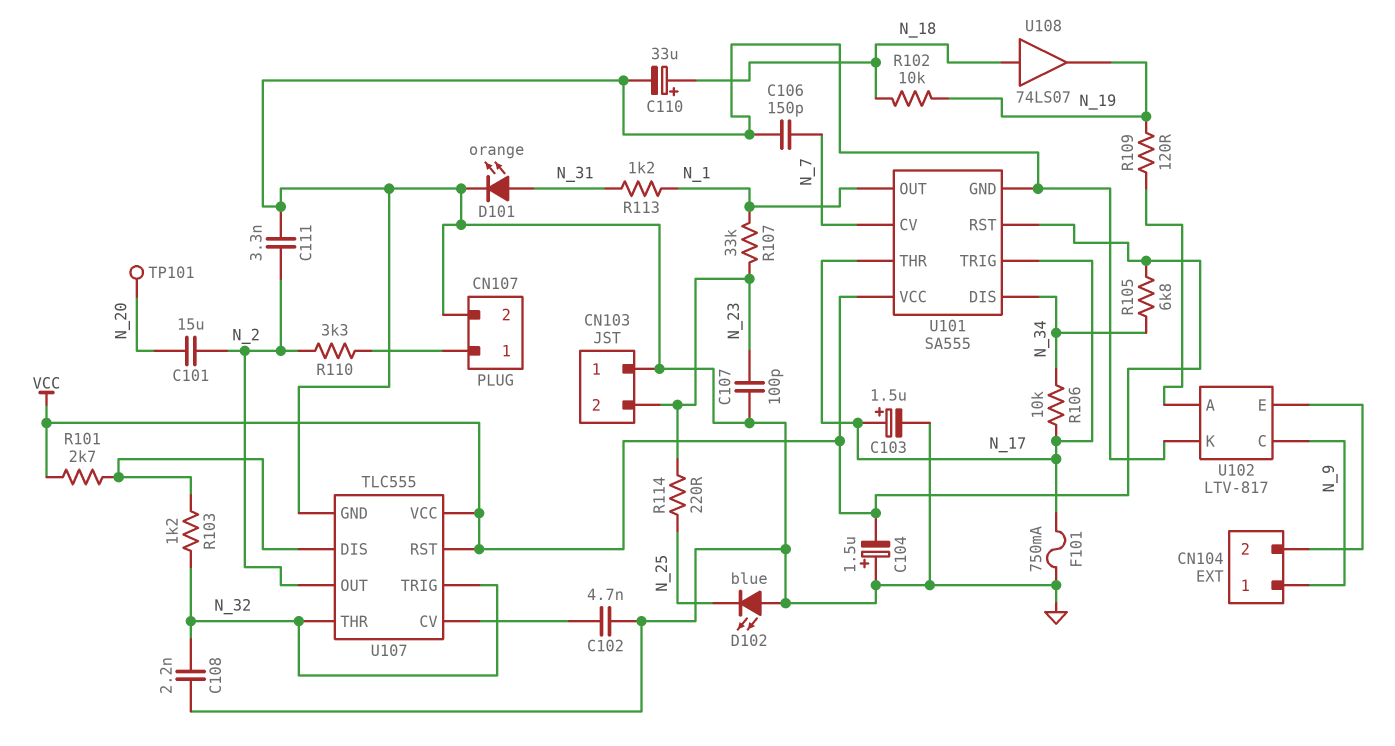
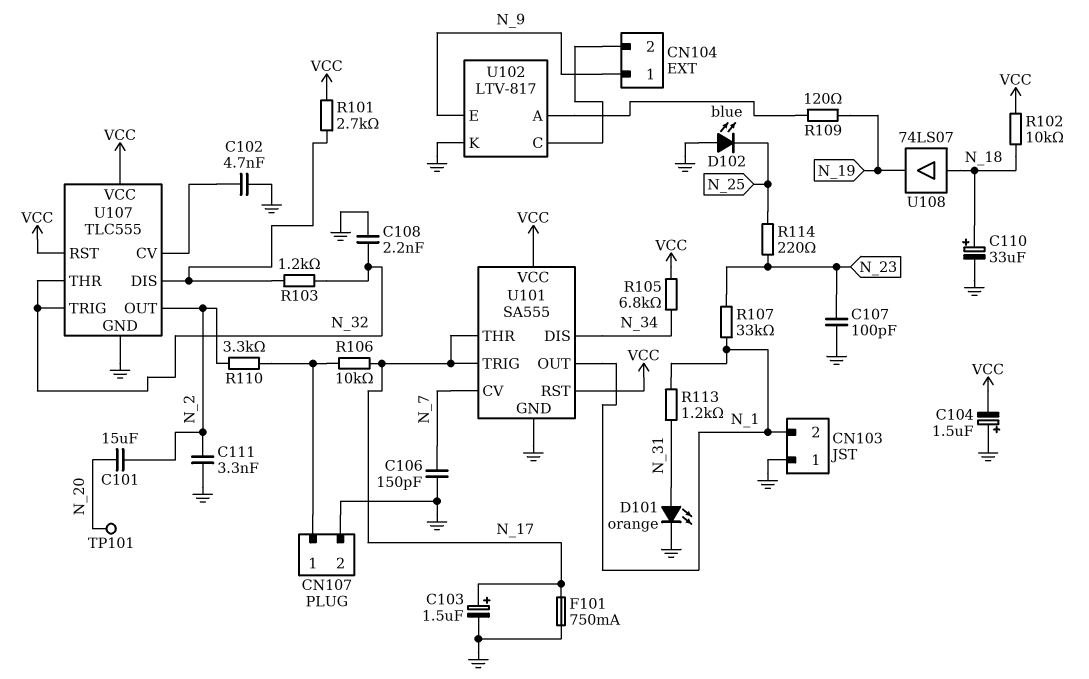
CN103 pin 2: N_23 -> N_1
R102: 10k (N_18, N_19) -> 10k (N_18, VCC)
R106: 10k (N_17, N_34) -> 10k (CN107/1, N_17)
U102 pin C: N_9 -> CN104/2
U102 pin E: CN104/2 -> N_9

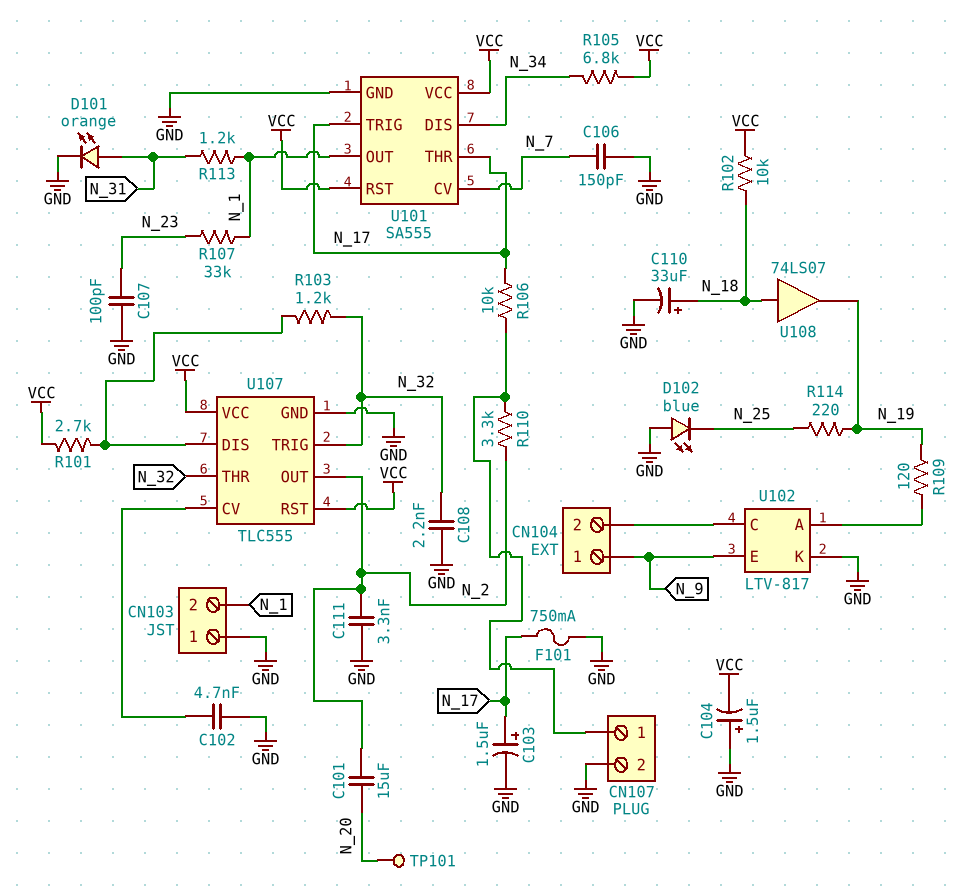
R114: 220 (N_23, N_25) -> 220 (N_19, N_25)

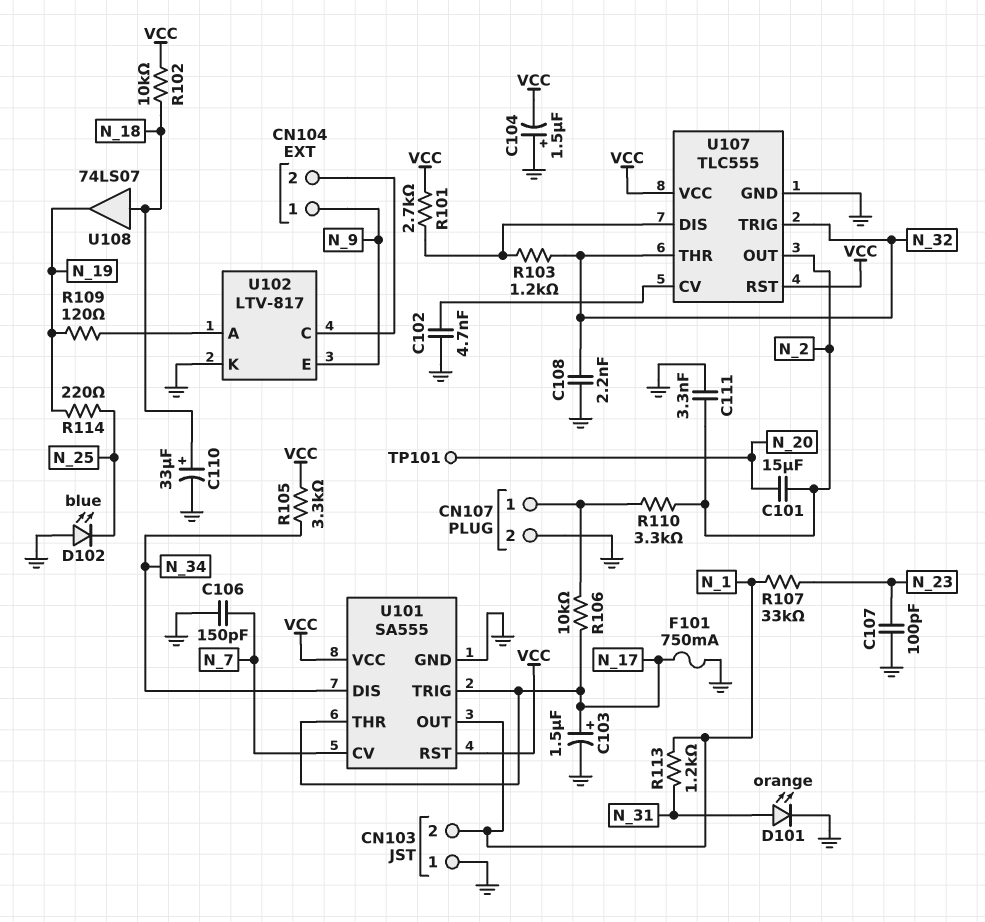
R105: 6.8k (N_34, VCC) -> 3.3k (N_34, VCC)

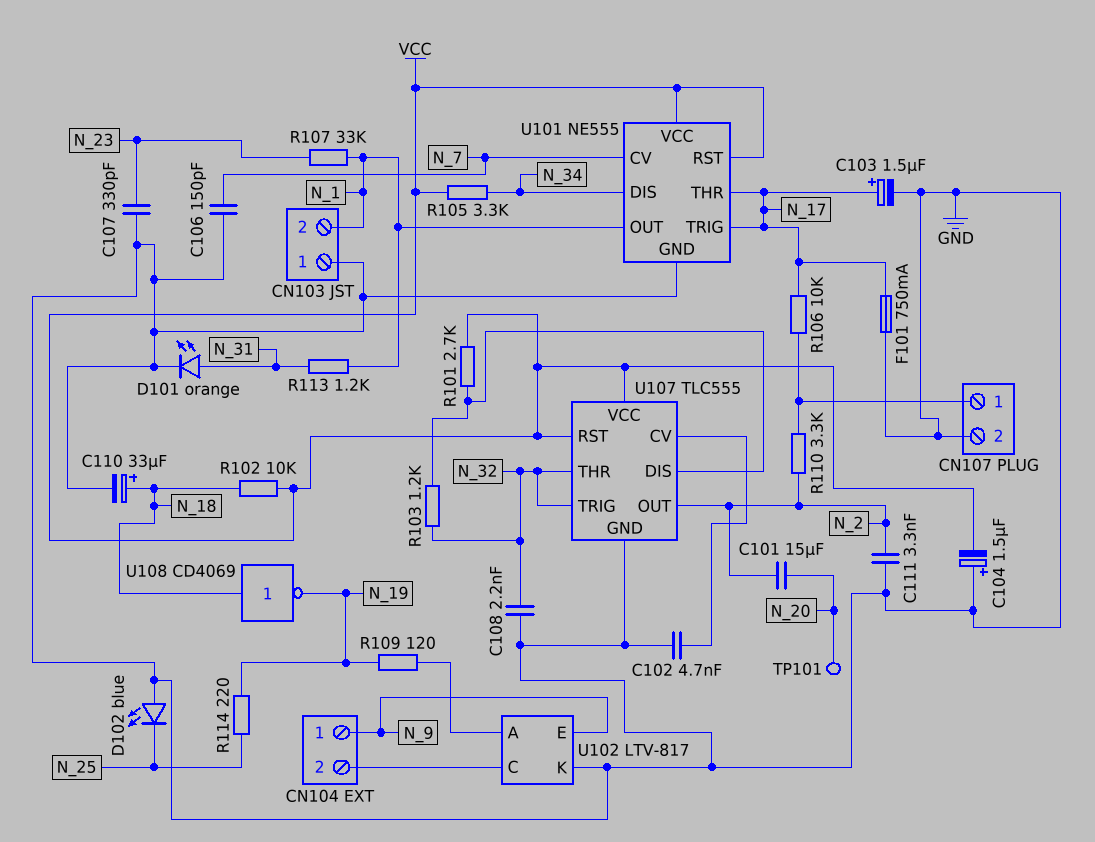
C107: 100pF (GND, N_23) -> 330pF (GND, N_23)
U101: SA555 -> NE555
U108: buffer 74LS07 (in N_18, out N_19) -> NOT CD4069 (in N_18, out N_19)

